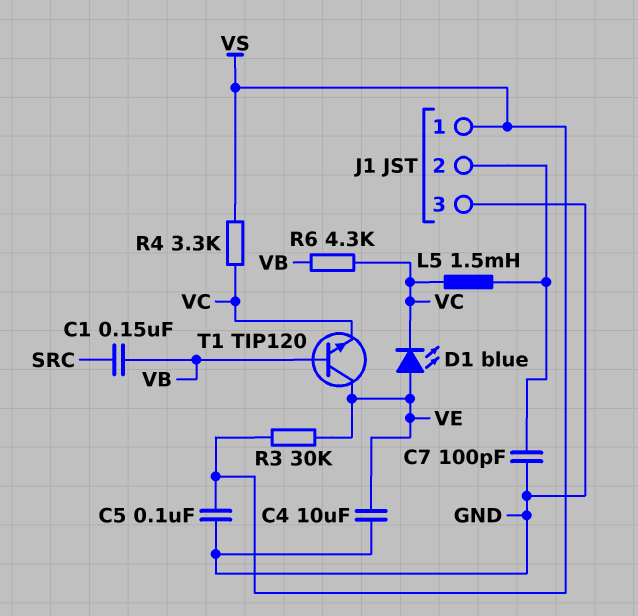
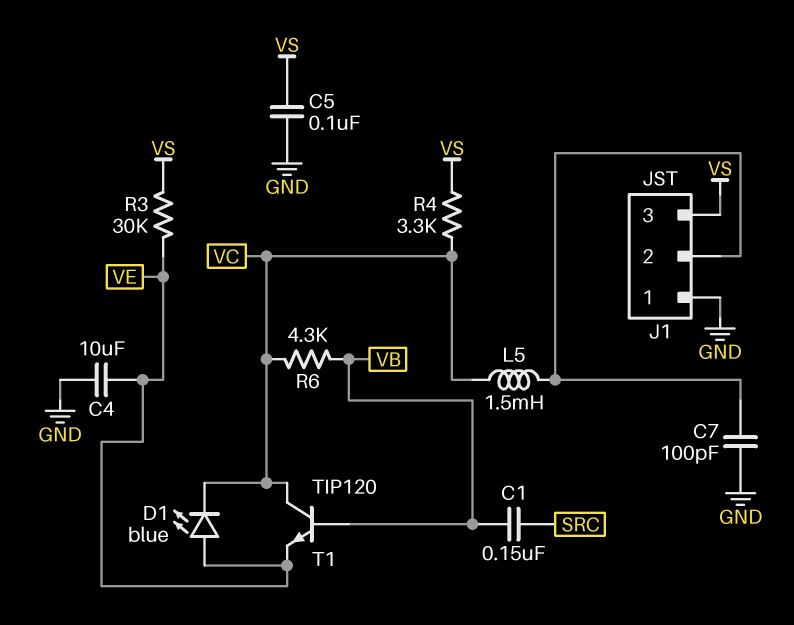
J1 pin 1: VS -> GND
J1 pin 3: GND -> VS
T1: NPN TIP120 (B VB, C VE, E VC) -> NPN TIP120 (B VB, C VC, E VE)

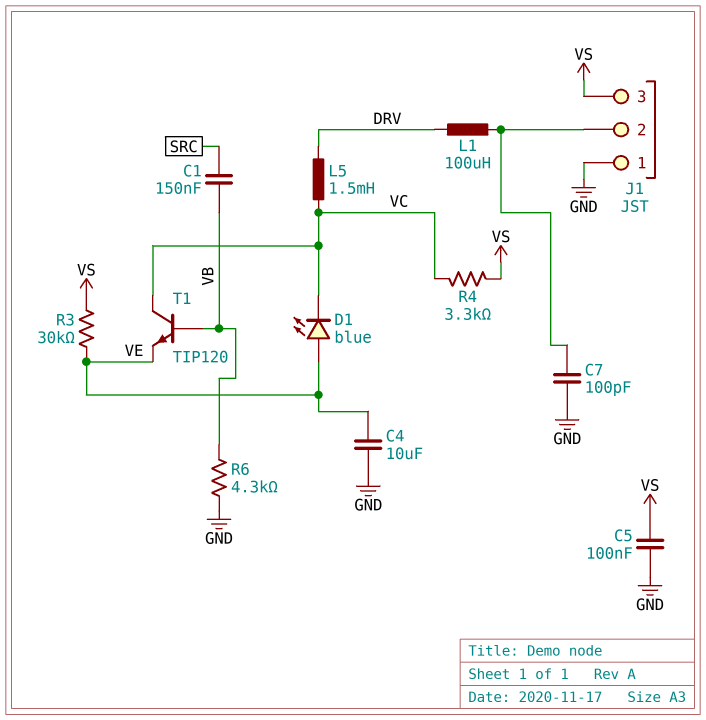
L1: none -> 100uH (DRV, J1/2)
L5: 1.5mH (J1/2, VC) -> 1.5mH (DRV, VC)
R6: 4.3k (VB, VC) -> 4.3k (GND, VB)

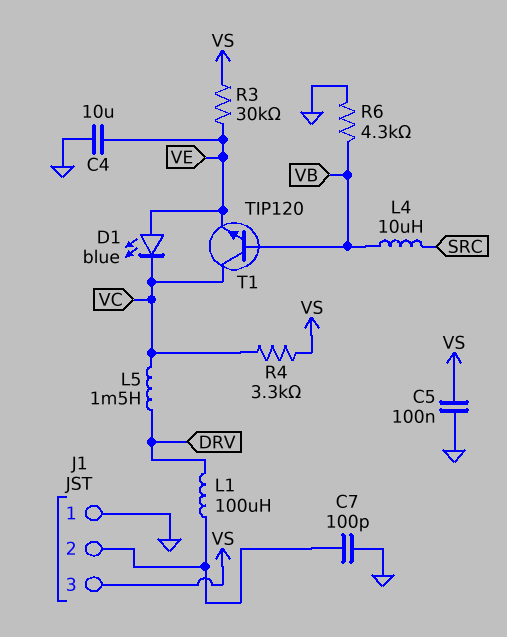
C1: 150nF (SRC, VB) -> none
L4: none -> 10uH (SRC, VB)

